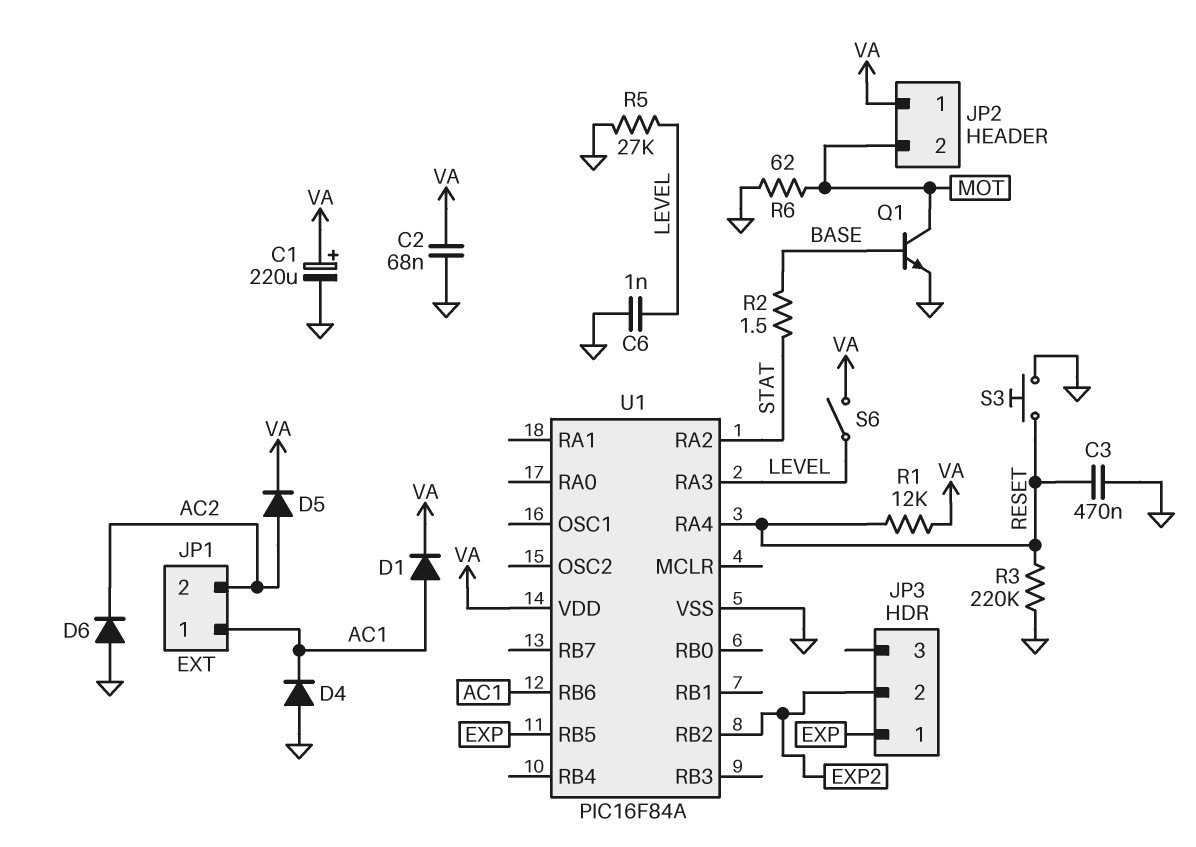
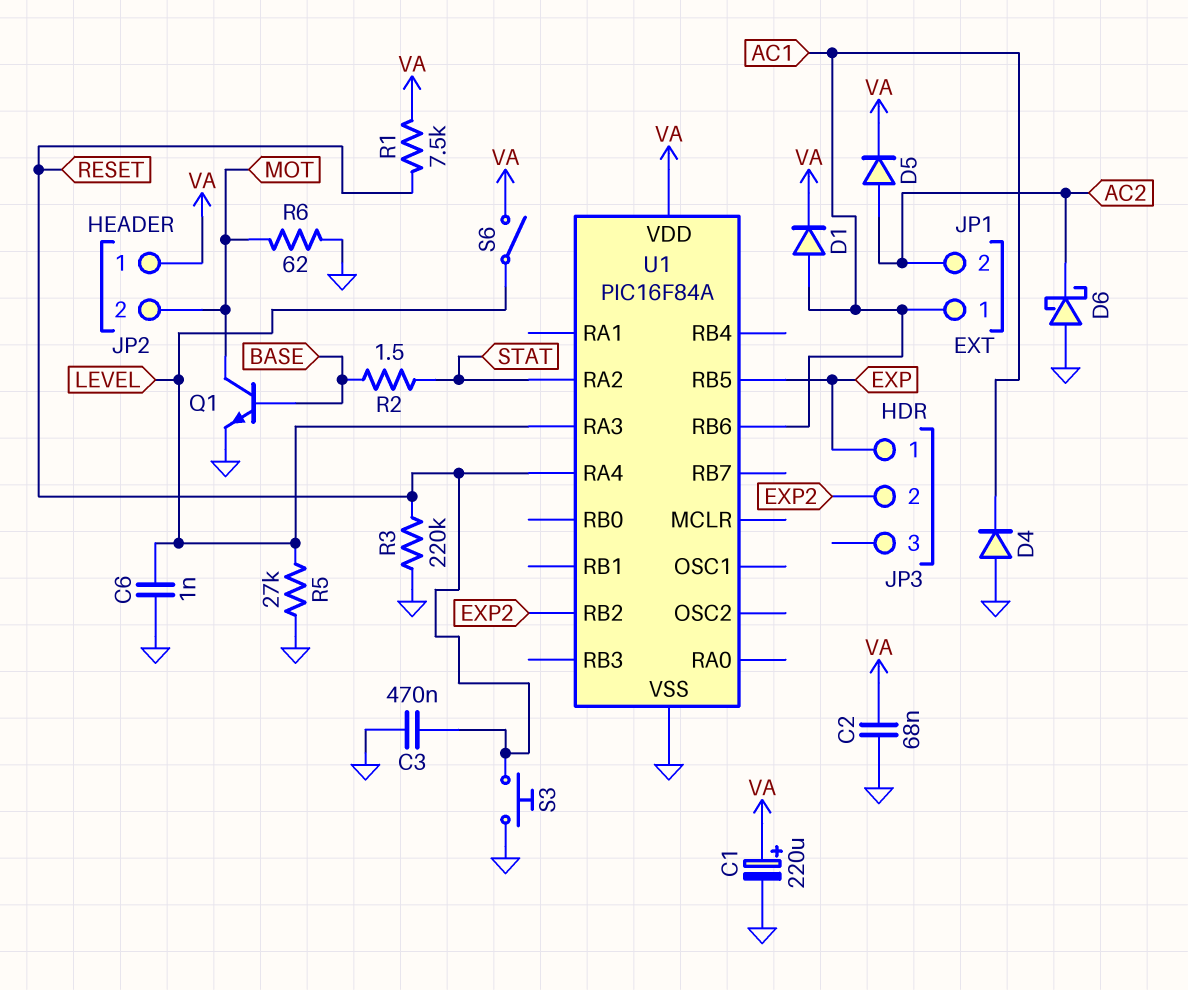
D6: diode (A GND, K AC2) -> schottky (A GND, K AC2)
R1: 12k (RESET, VA) -> 7.5k (RESET, VA)

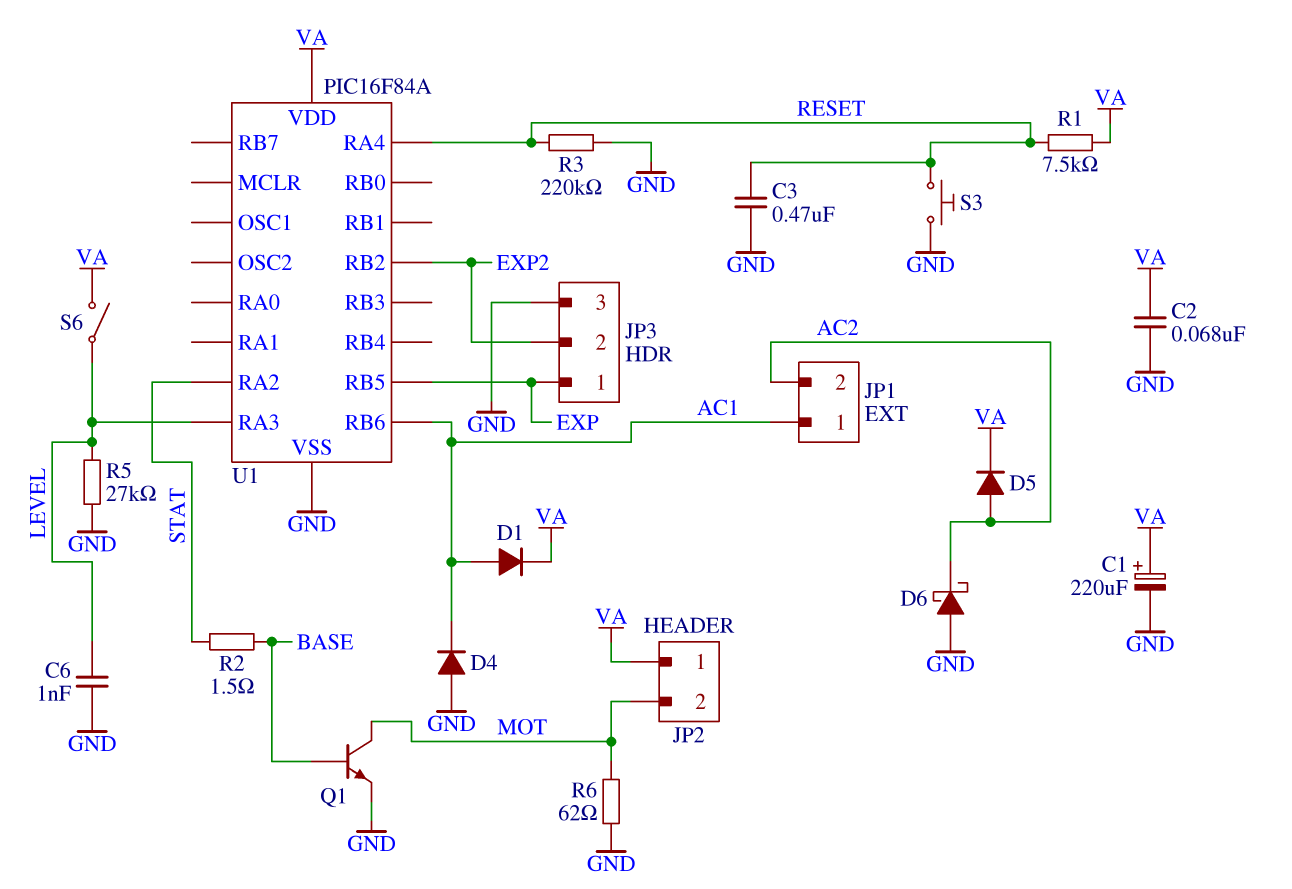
JP3 pin 3: none -> GND

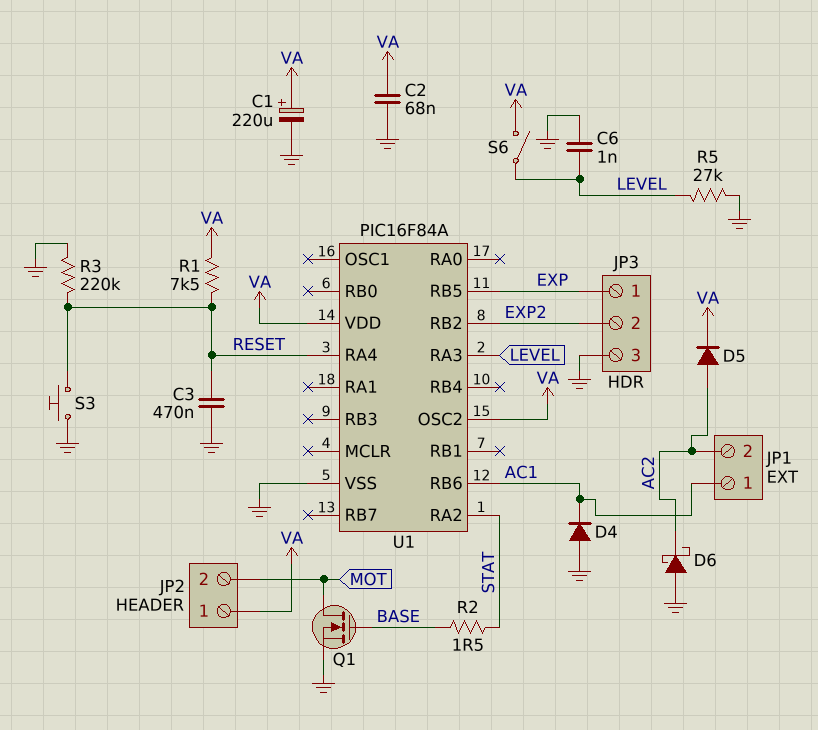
D1: diode (A AC1, K VA) -> none
Q1: NPN (B BASE, C MOT, E GND) -> NMOS (G BASE, D MOT, S GND)
R6: 62 (GND, MOT) -> none
U1 pin OSC2: none -> VA

